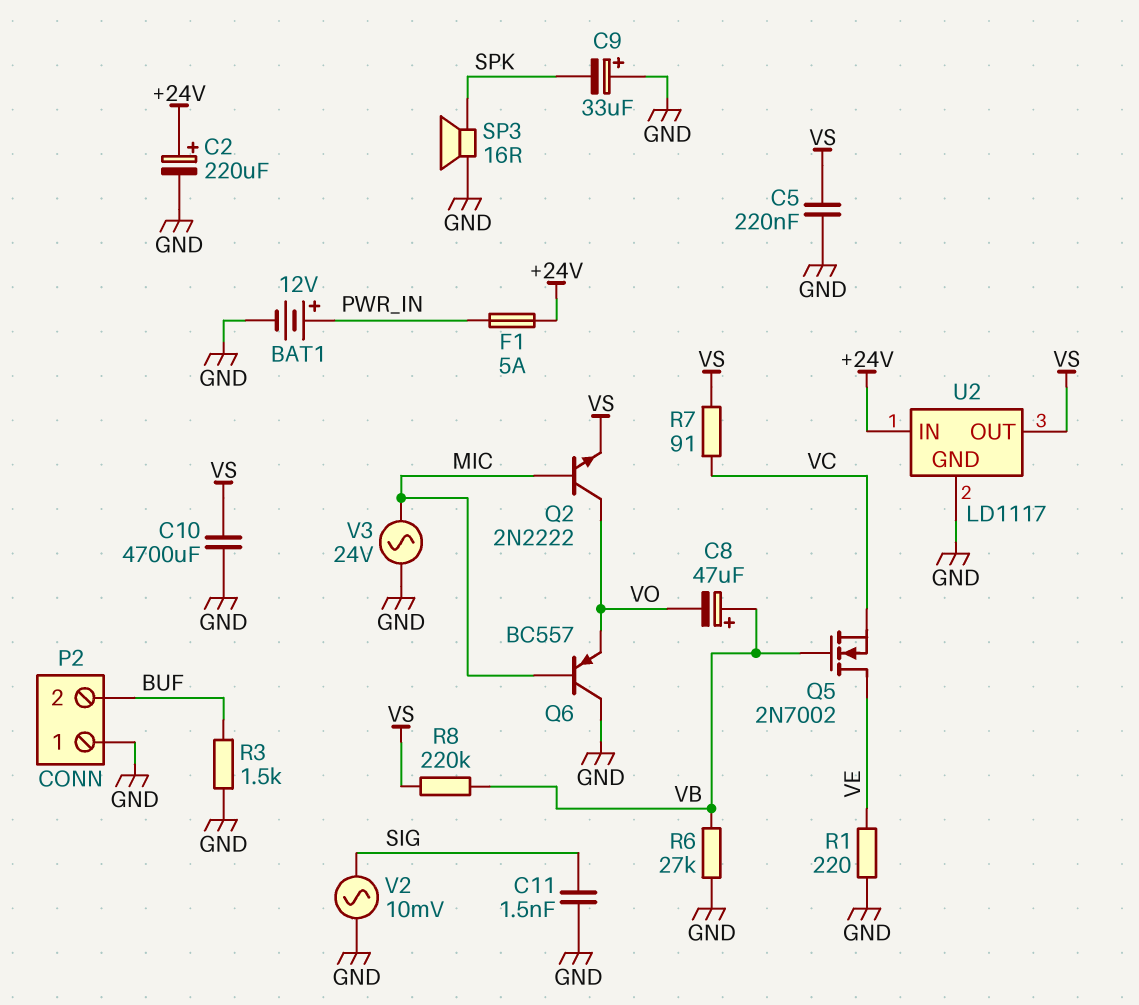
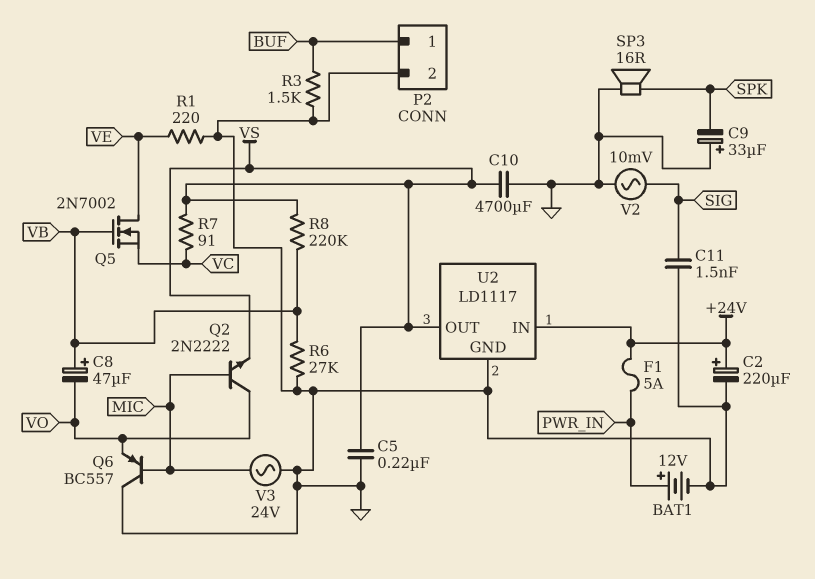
P2 pin 1: GND -> BUF
P2 pin 2: BUF -> GND

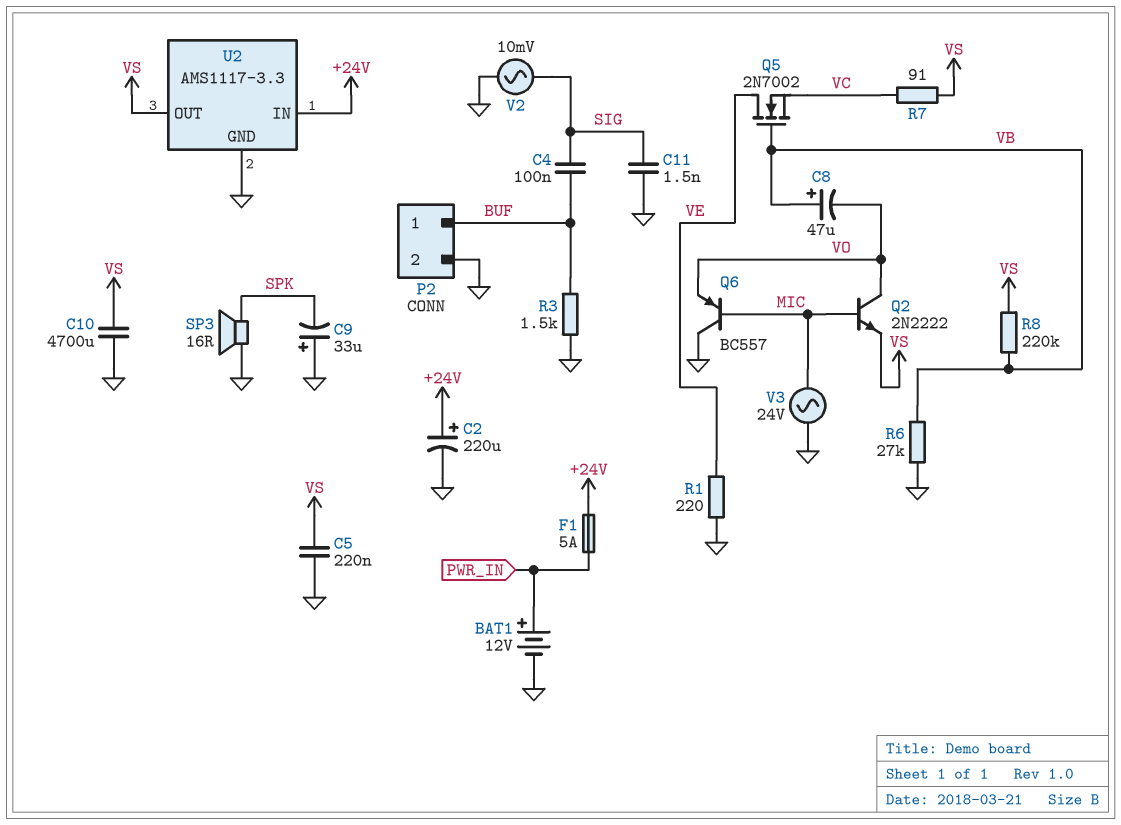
C4: none -> 100nF (BUF, SIG)
U2: LD1117 -> AMS1117-3.3

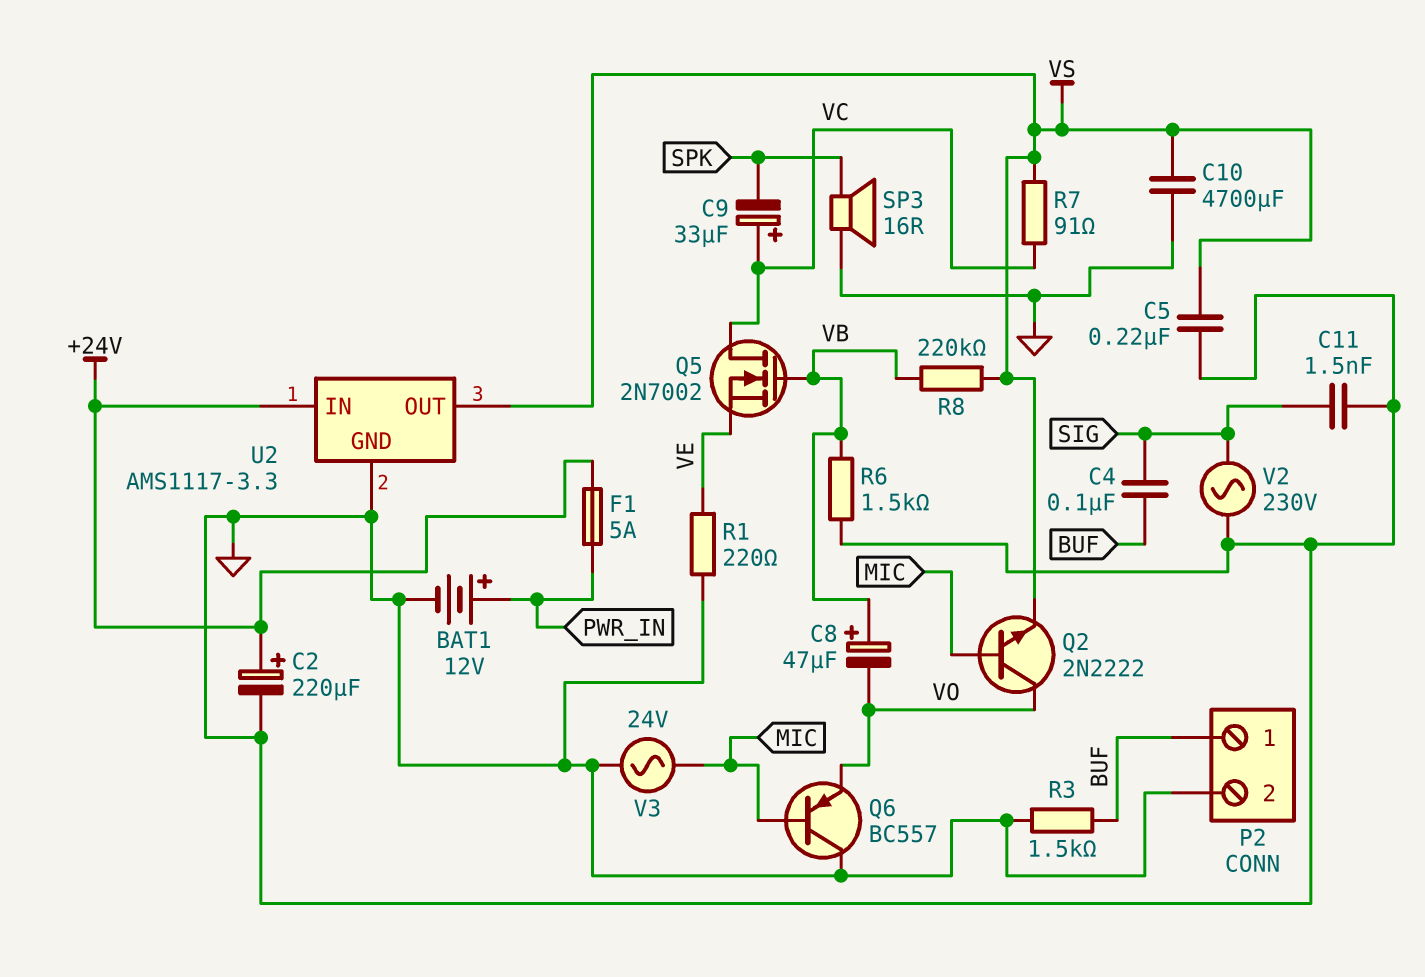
C9: 33uF (plus GND, minus SPK) -> 33uF (plus VC, minus SPK)
Q5: NMOS 2N7002 (G VB, D VE, S VC) -> NMOS 2N7002 (G VB, D VC, S VE)
R6: 27k (GND, VB) -> 1.5k (GND, VB)
V2: AC 10mV (GND, SIG) -> AC 230V (GND, SIG)

